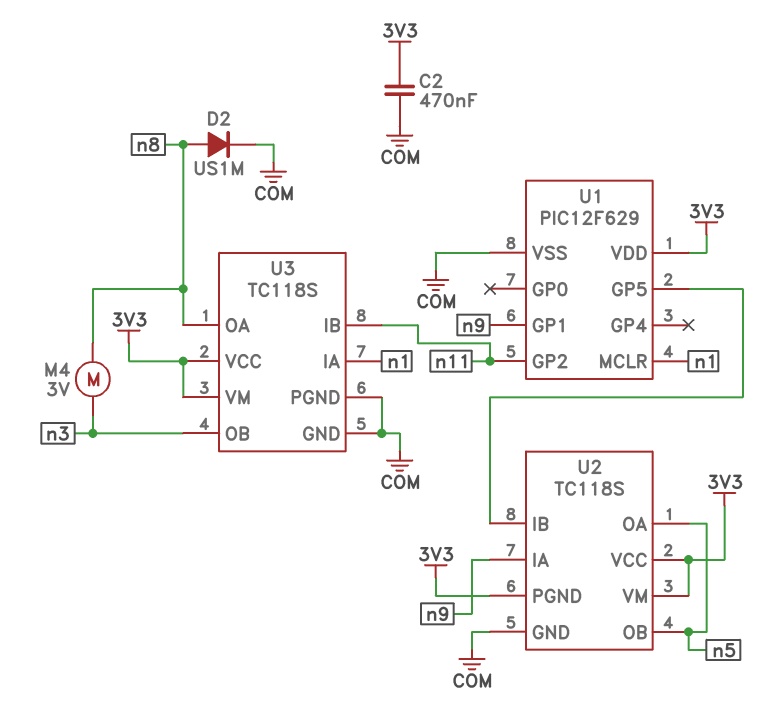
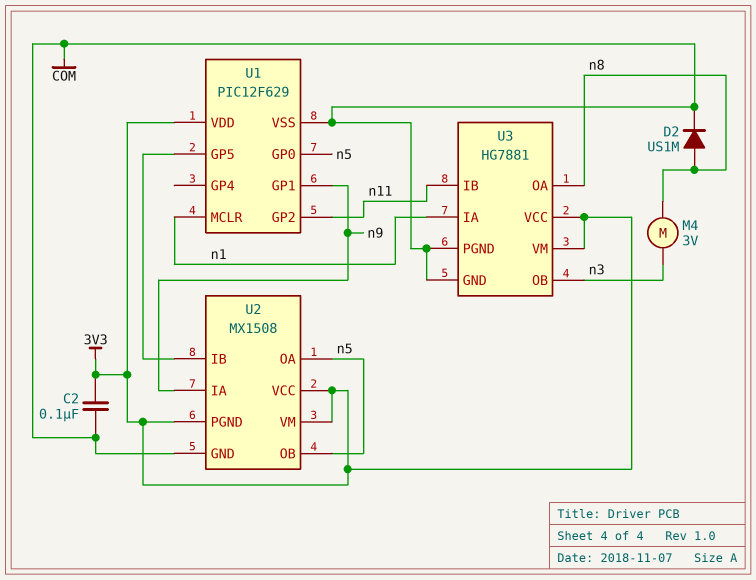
C2: 470nF (3V3, COM) -> 100nF (3V3, COM)
U1 pin GP0: none -> n5
U2: TC118S -> MX1508
U3: TC118S -> HG7881

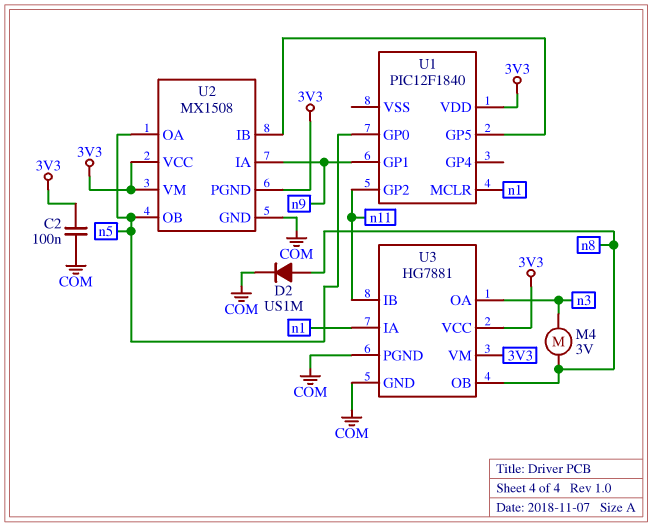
U1: PIC12F629 -> PIC12F1840
U1 pin VSS: COM -> none
U3 pin OA: n8 -> n3
U3 pin OB: n3 -> n8

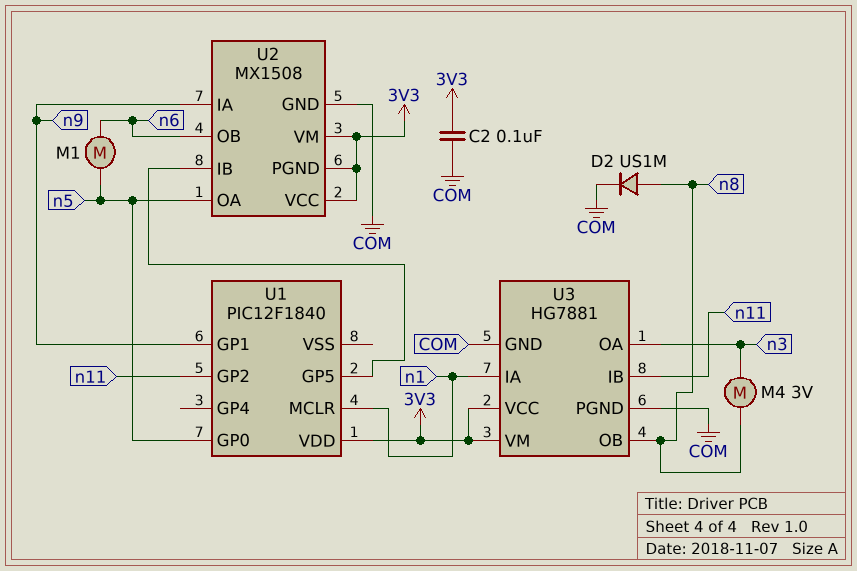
M1: none -> motor (n5, n6)
U2 pin OB: n5 -> n6

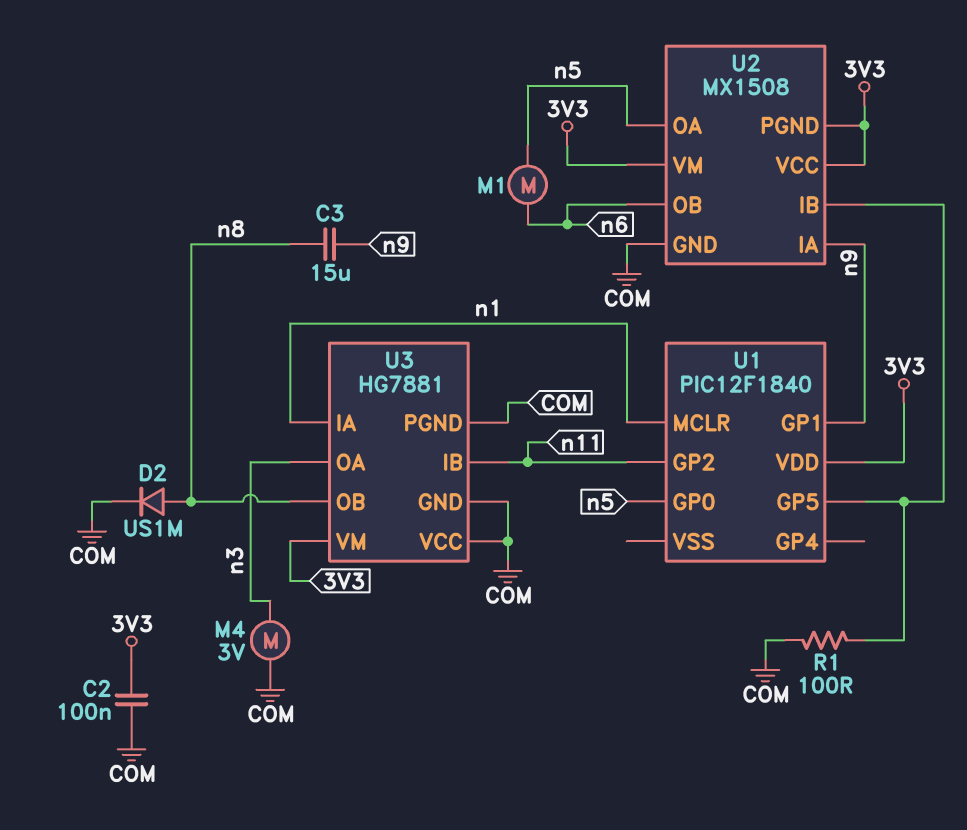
C3: none -> 15uF (n8, n9)
M4: motor 3V (n3, n8) -> motor 3V (COM, n3)
R1: none -> 100 (COM, U1/GP5)
U3 pin VCC: 3V3 -> COM

